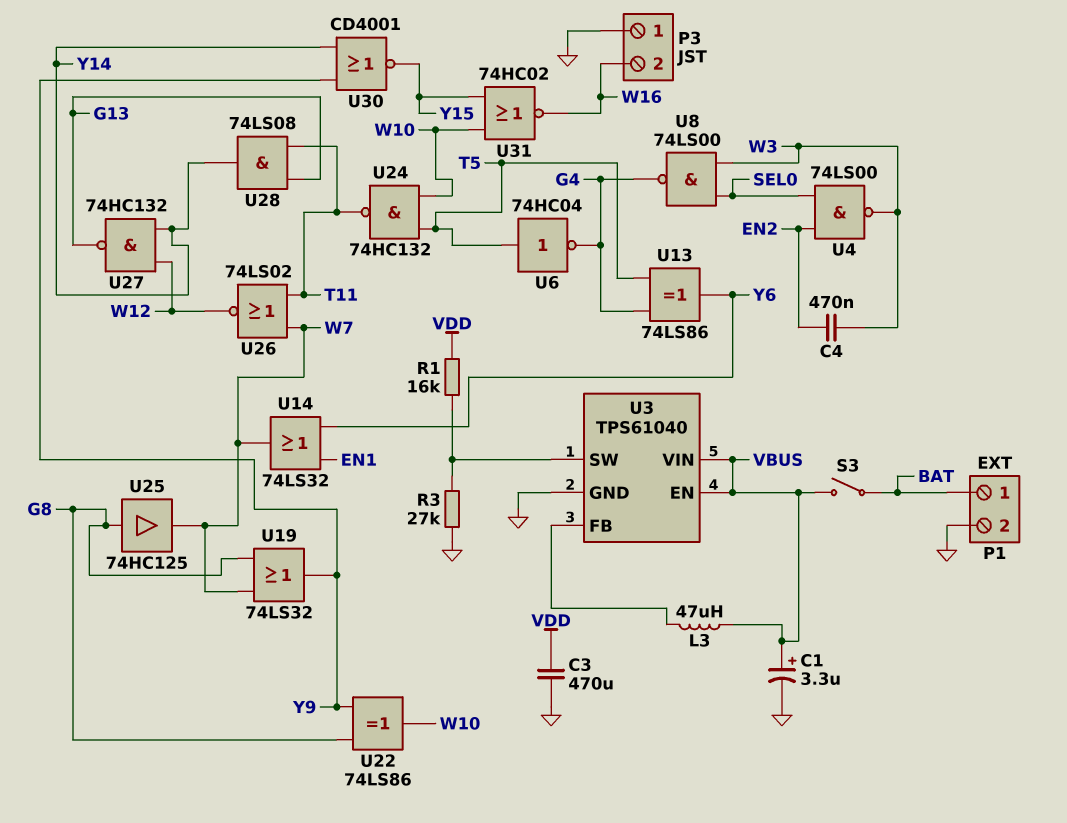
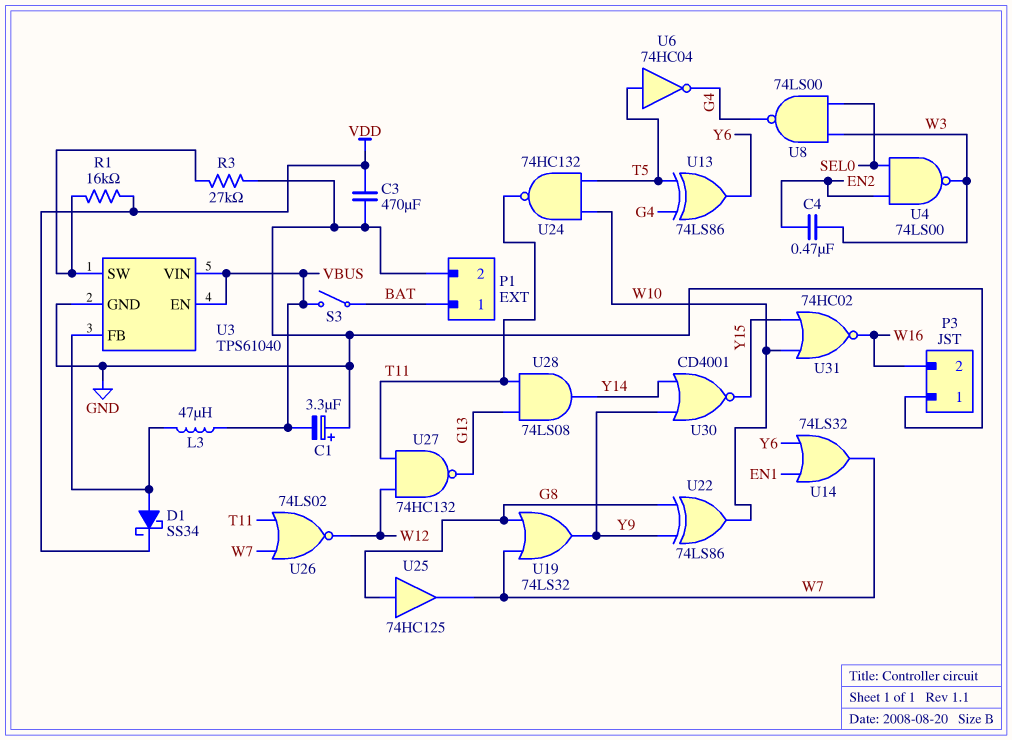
C1: 3.3uF (plus VBUS, minus GND) -> 3.3uF (plus GND, minus VBUS)
D1: none -> schottky SS34 (A U3/FB, K VDD)
U27: NAND 74HC132 (in W12, in Y14, out G13) -> NAND 74HC132 (in T11, in W12, out G13)

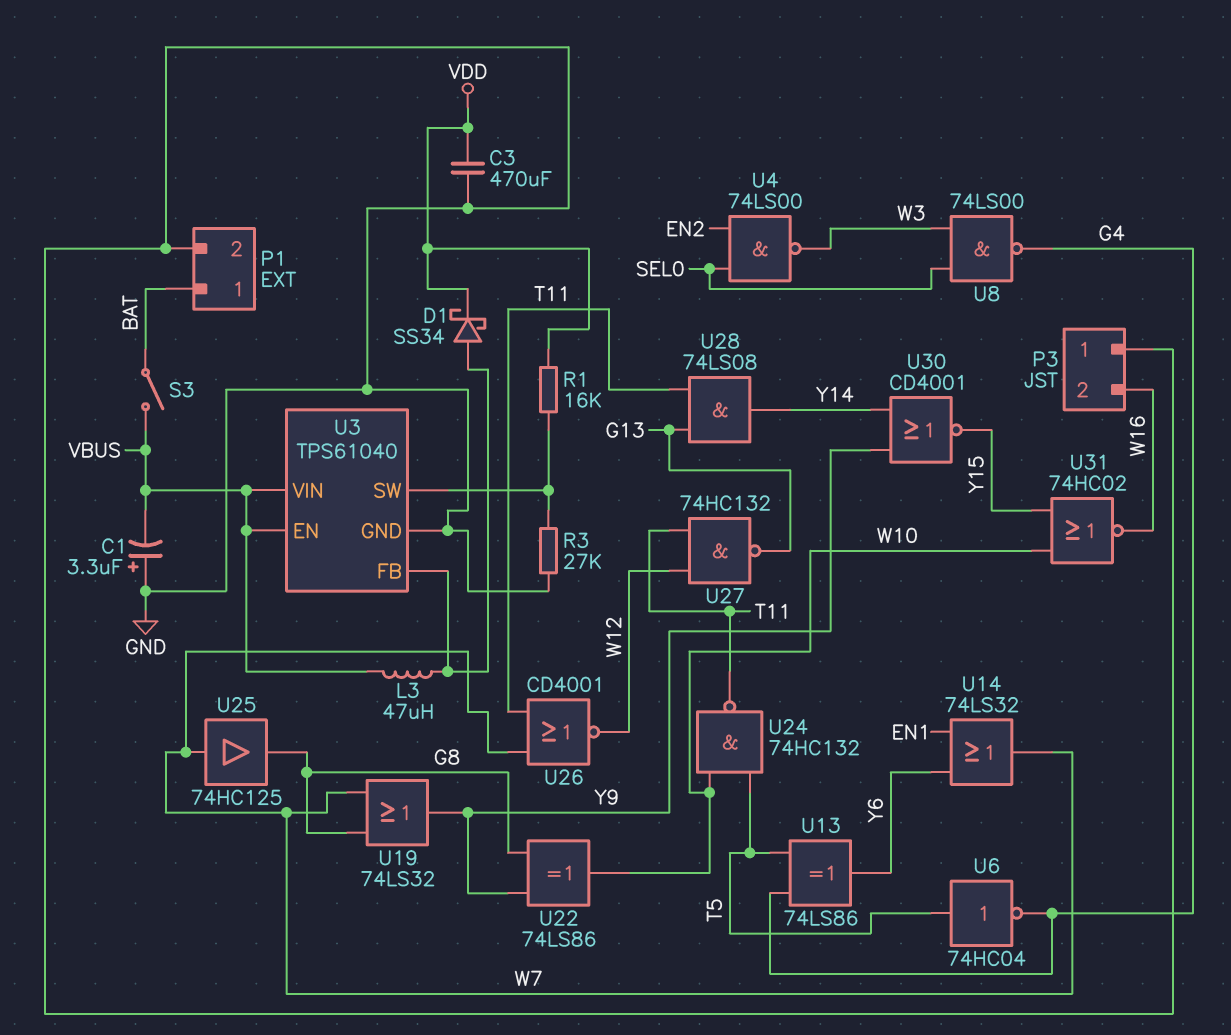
C4: 470nF (EN2, W3) -> none
U25: buffer 74HC125 (in G8, out W7) -> buffer 74HC125 (in W7, out G8)
U26: NOR 74LS02 (in T11, in W7, out W12) -> NOR CD4001 (in T11, in W7, out W12)

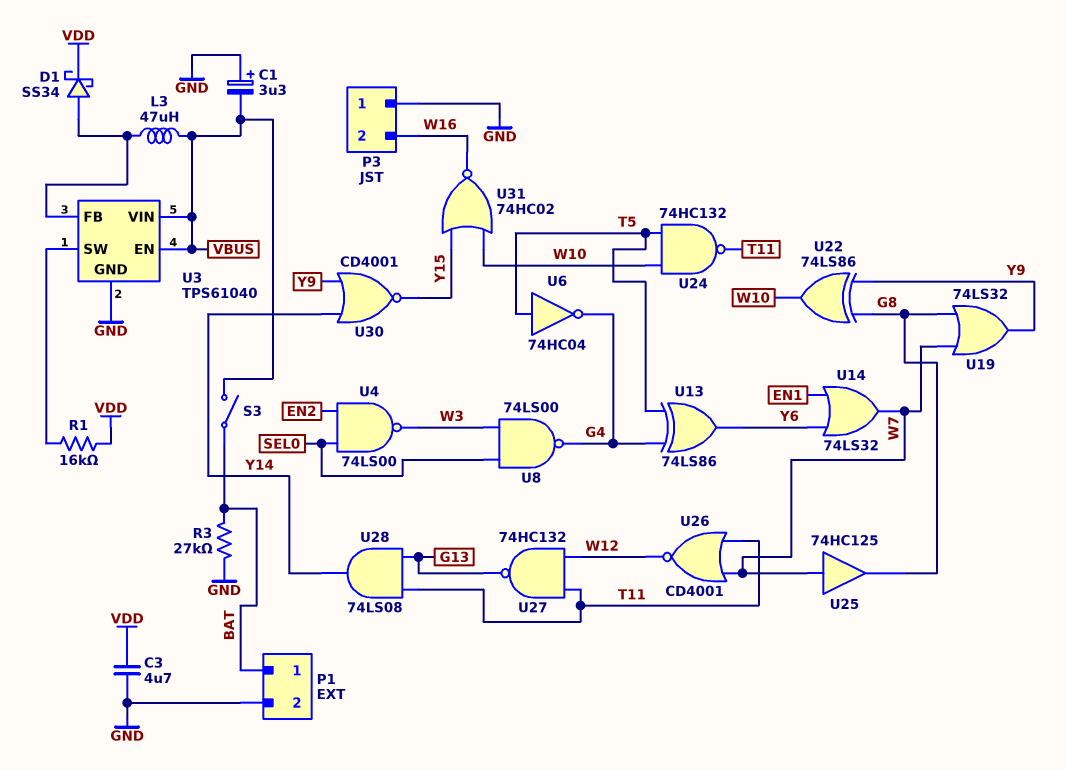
C3: 470uF (GND, VDD) -> 4.7uF (GND, VDD)
R3: 27k (GND, U3/SW) -> 27k (BAT, GND)

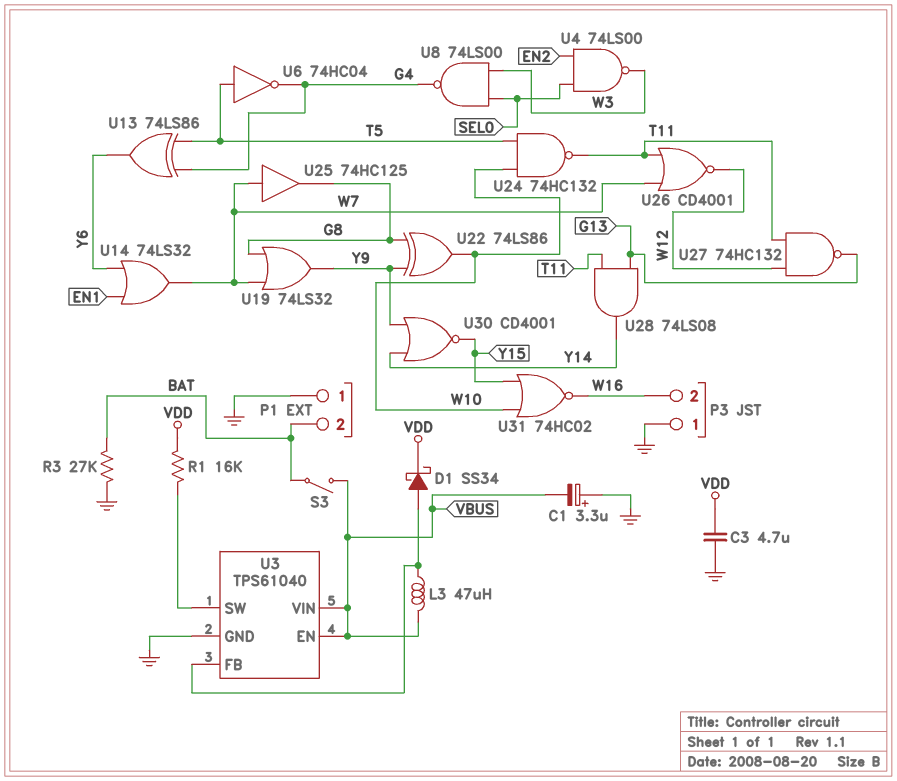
P1 pin 1: BAT -> GND
P1 pin 2: GND -> BAT

